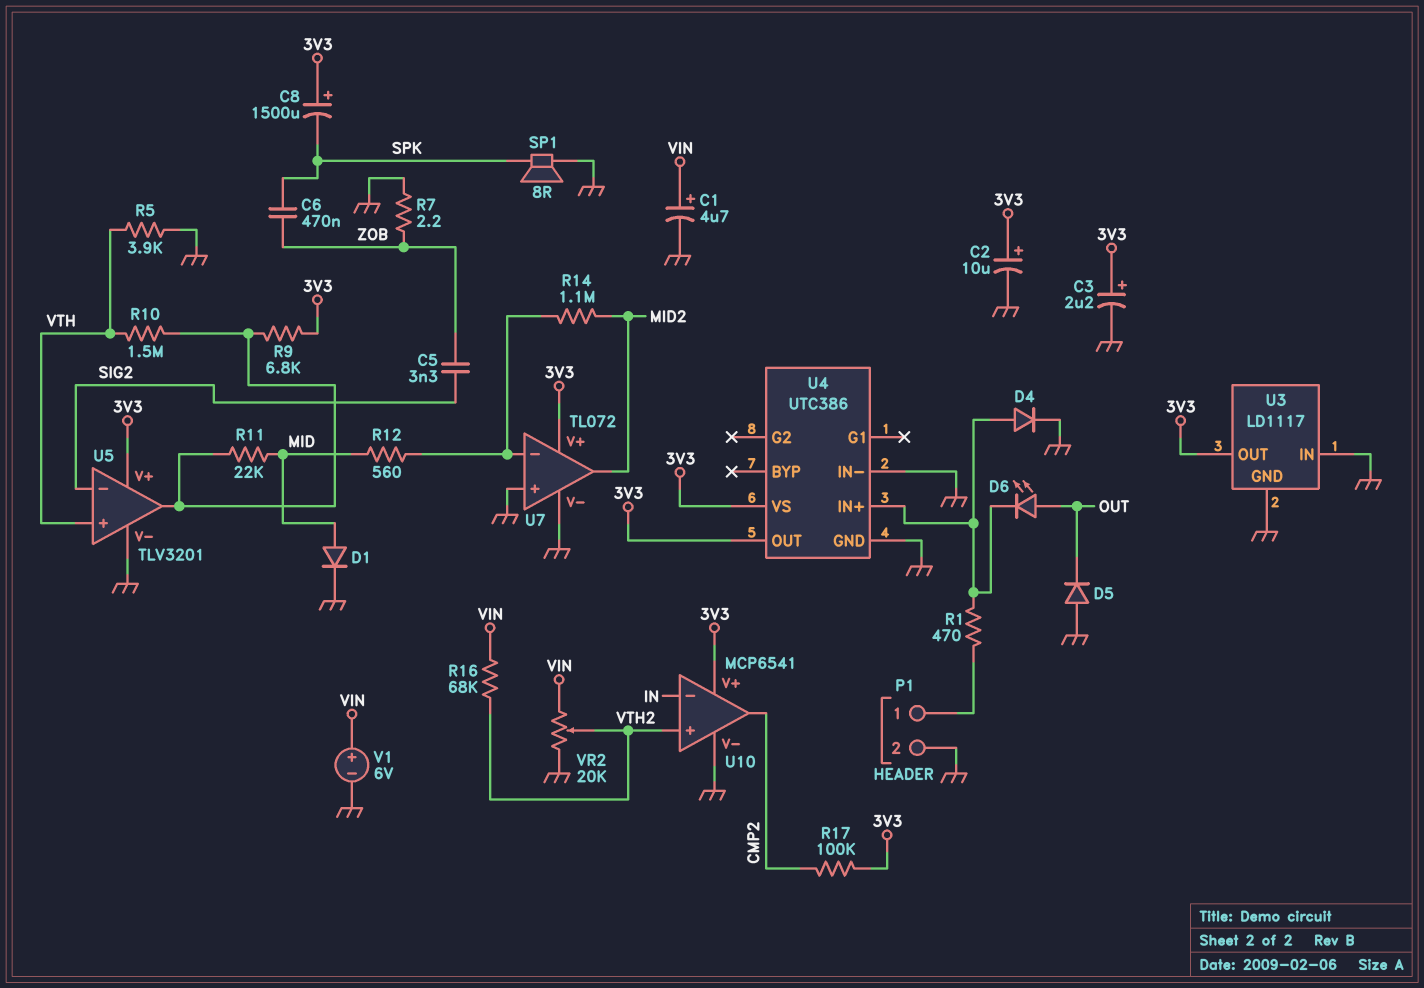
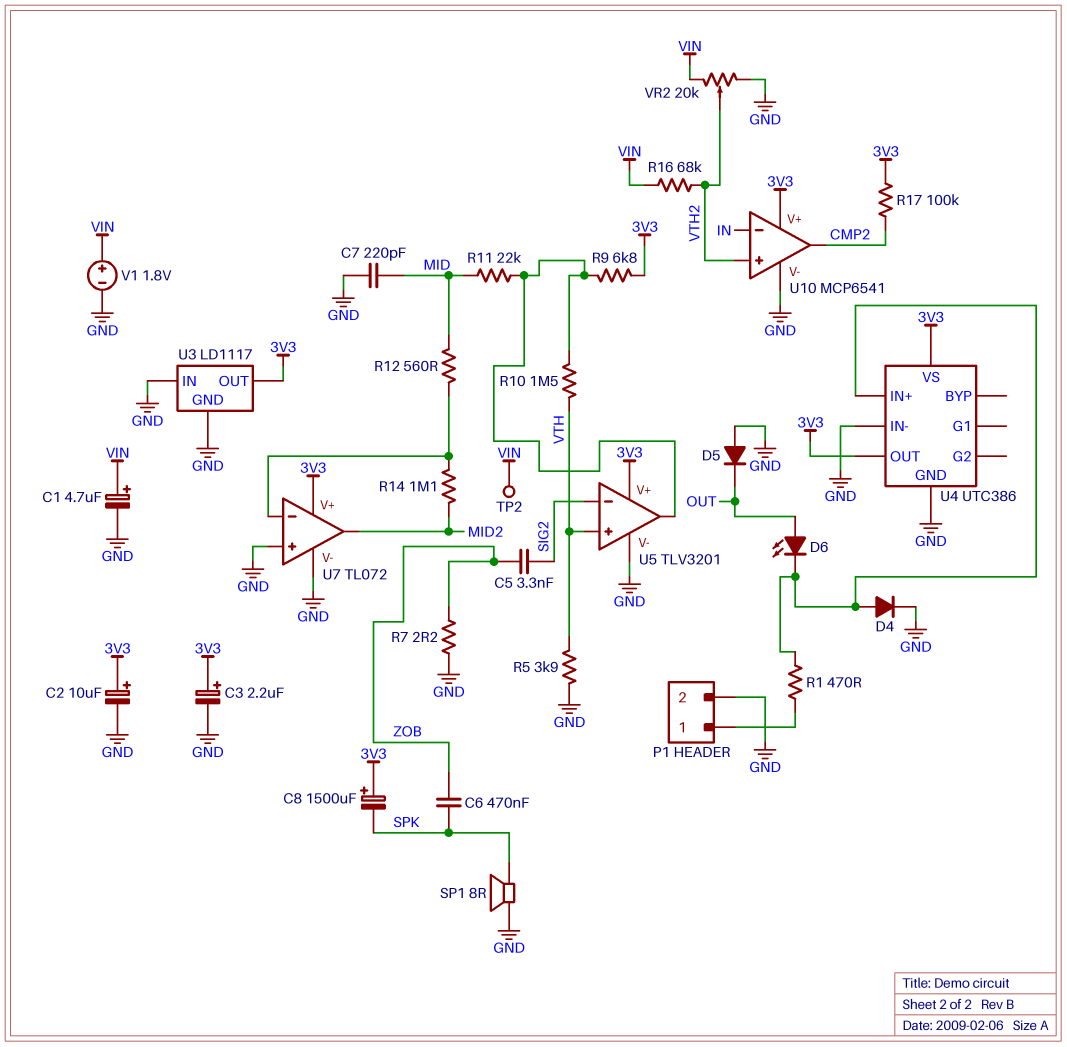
C7: none -> 220pF (GND, MID)
D1: diode (A MID, K GND) -> none
TP2: none -> test point (VIN)
V1: 6V (plus VIN, minus GND) -> 1.8V (plus VIN, minus GND)

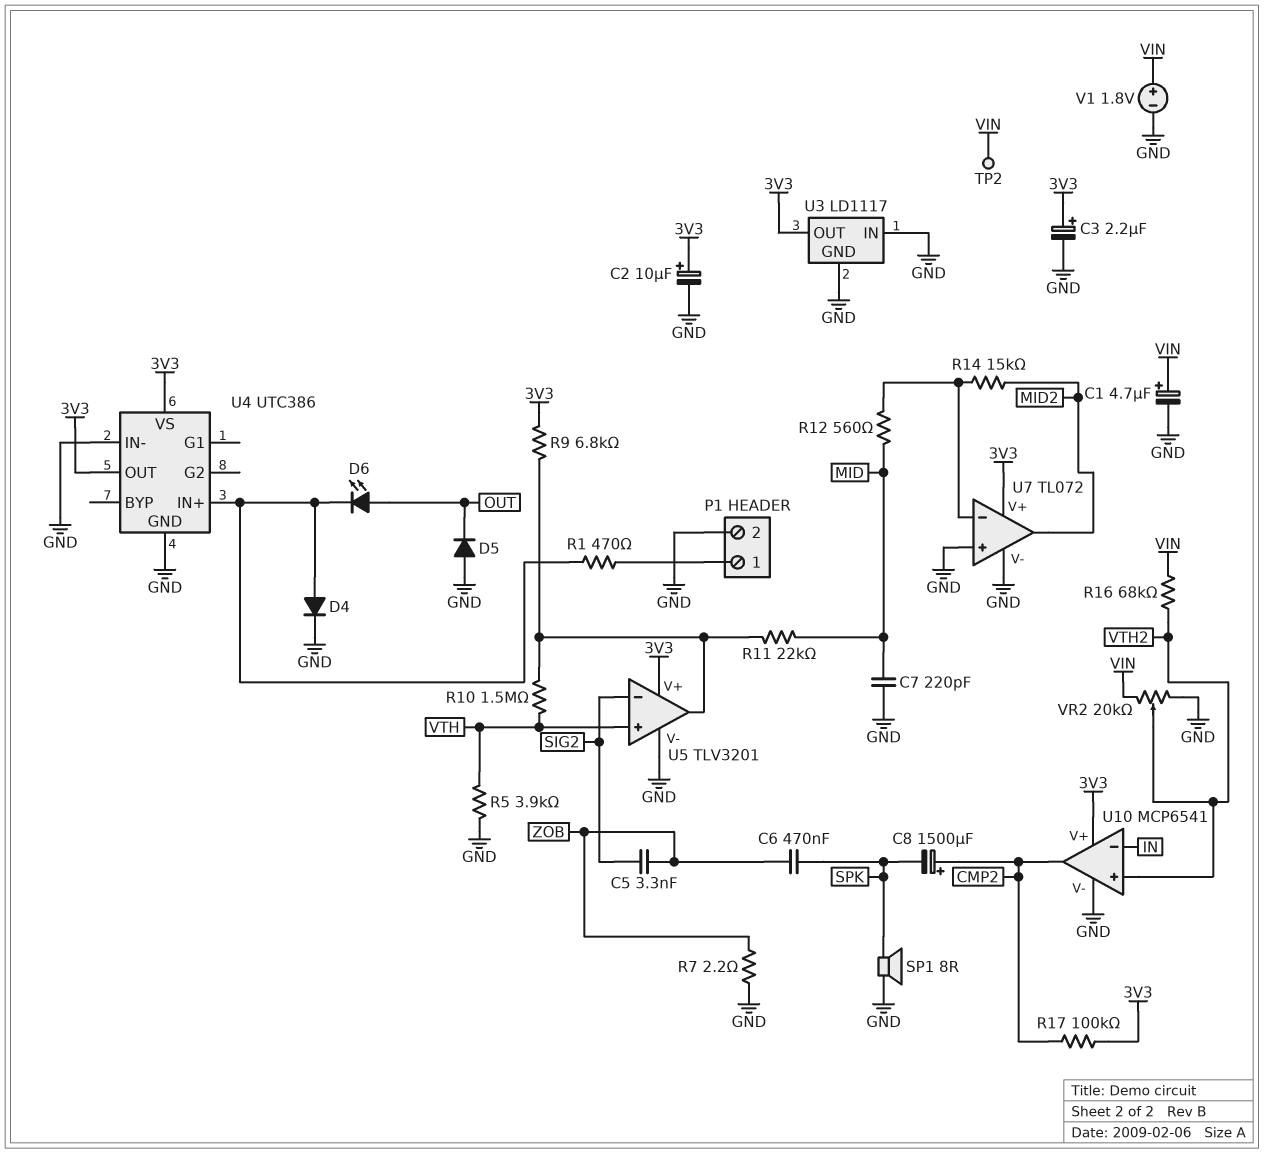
C8: 1500uF (plus 3V3, minus SPK) -> 1500uF (plus CMP2, minus SPK)
R14: 1.1M (MID2, U7/in-) -> 15k (MID2, U7/in-)

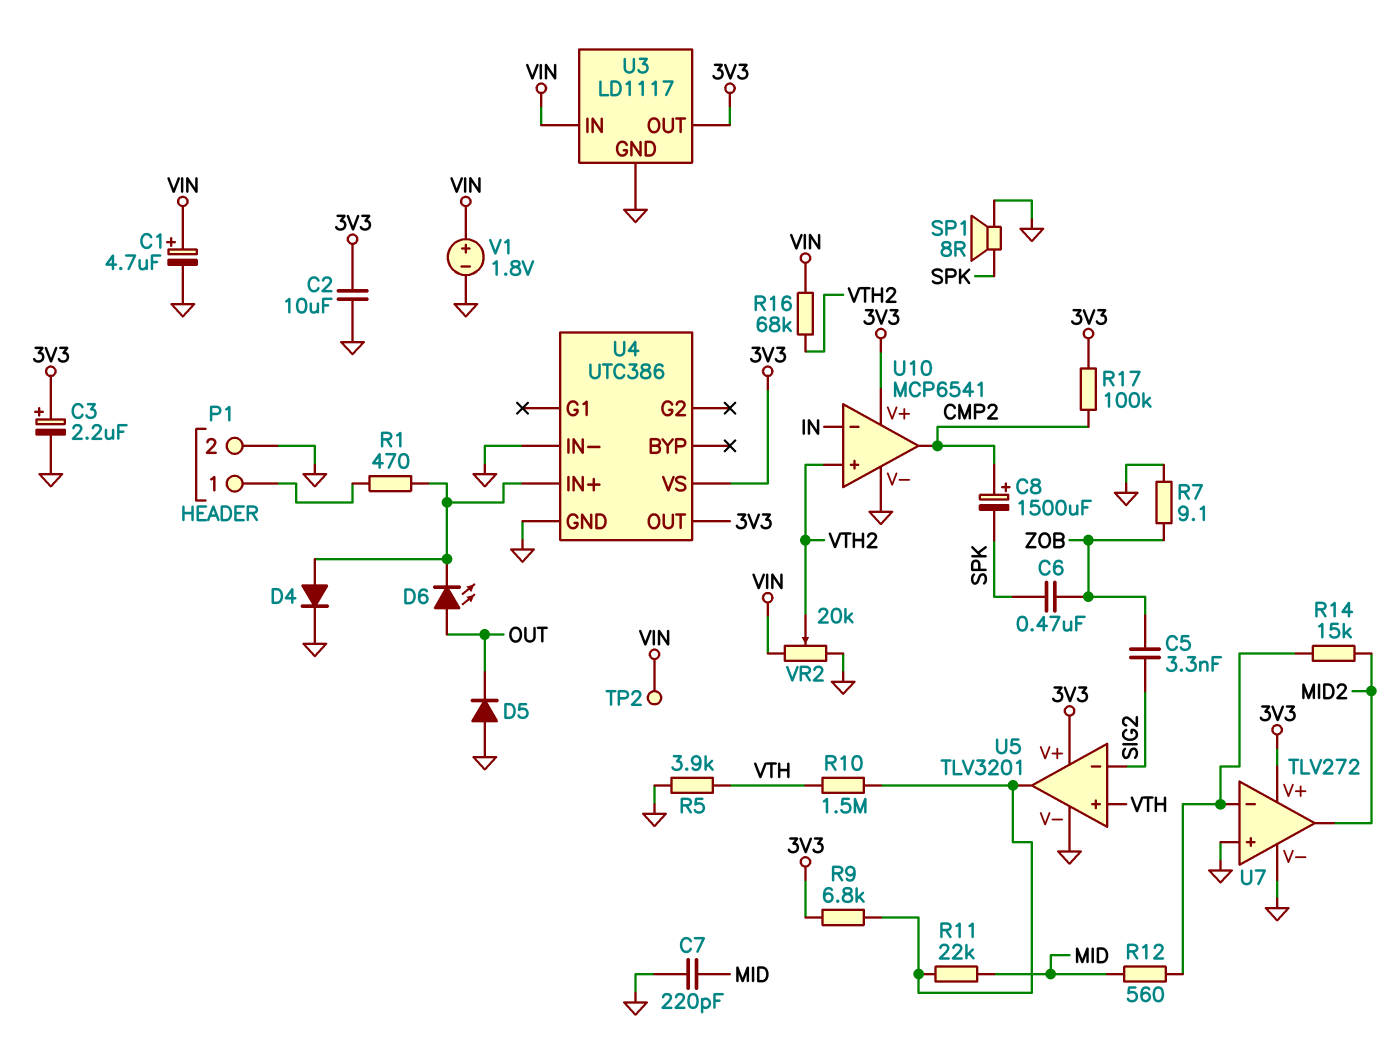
C2: 10uF (plus 3V3, minus GND) -> 10uF (3V3, GND)
R7: 2.2 (GND, ZOB) -> 9.1 (GND, ZOB)
U3 pin IN: GND -> VIN
U7: TL072 -> TLV272

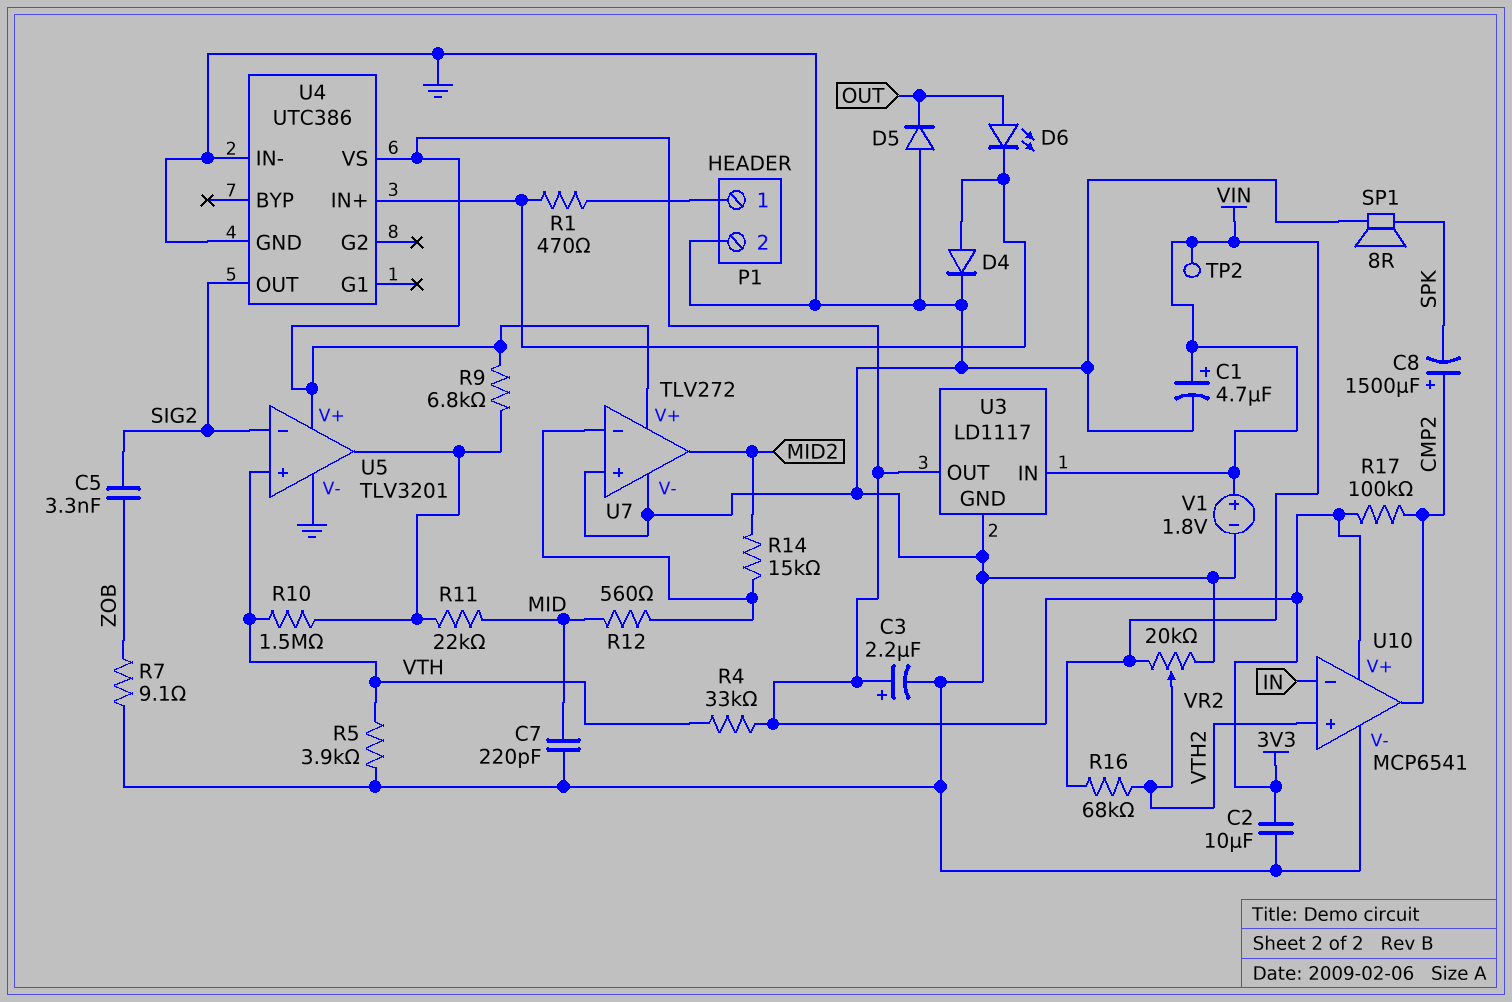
C6: 470nF (SPK, ZOB) -> none
R4: none -> 33k (3V3, VTH)
U4 pin OUT: 3V3 -> SIG2

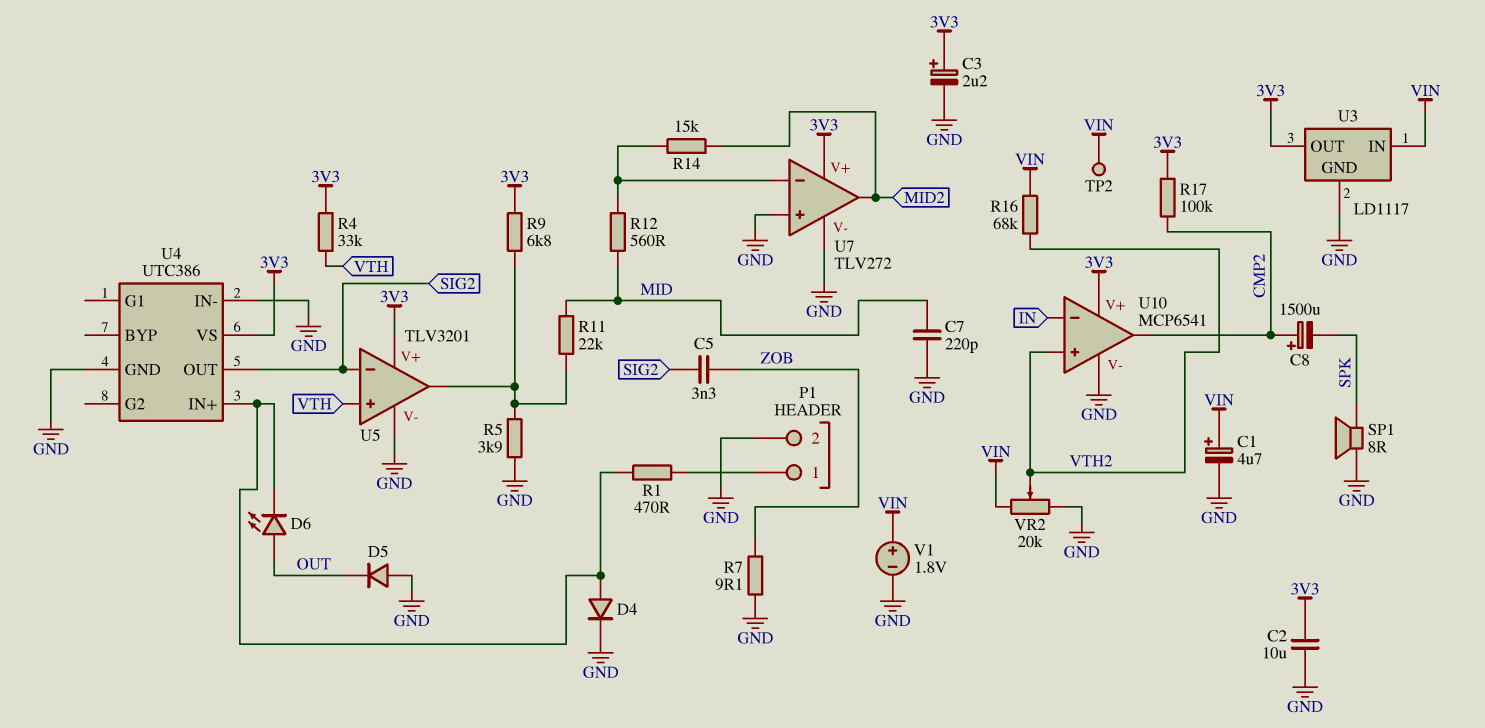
R5: 3.9k (GND, VTH) -> 3.9k (GND, U5/out)
R10: 1.5M (U5/out, VTH) -> none

